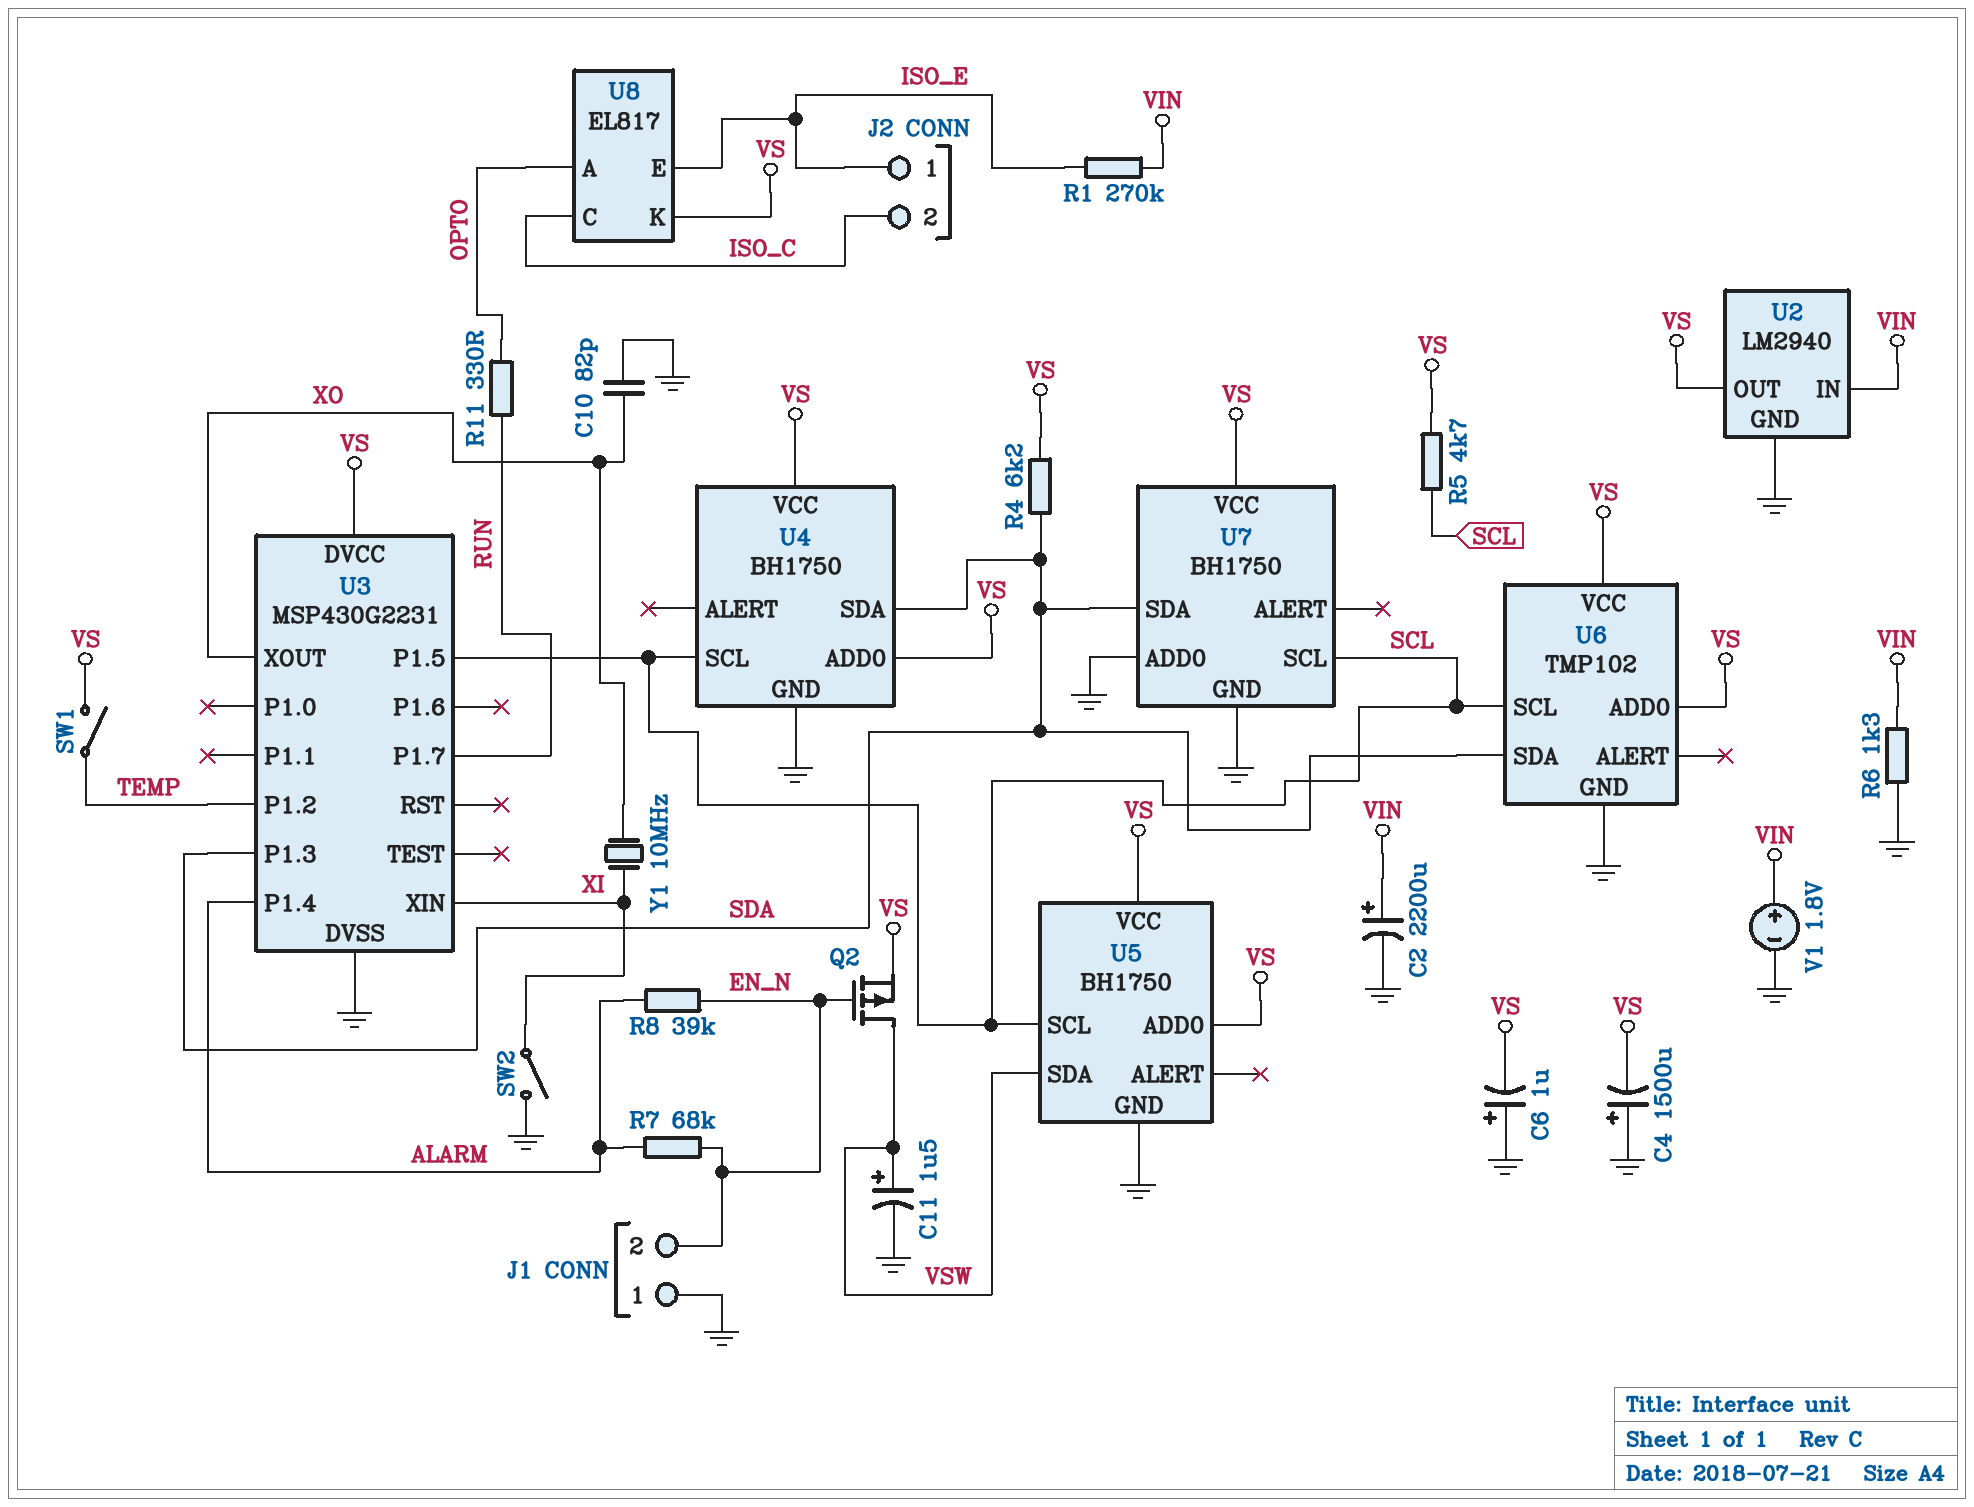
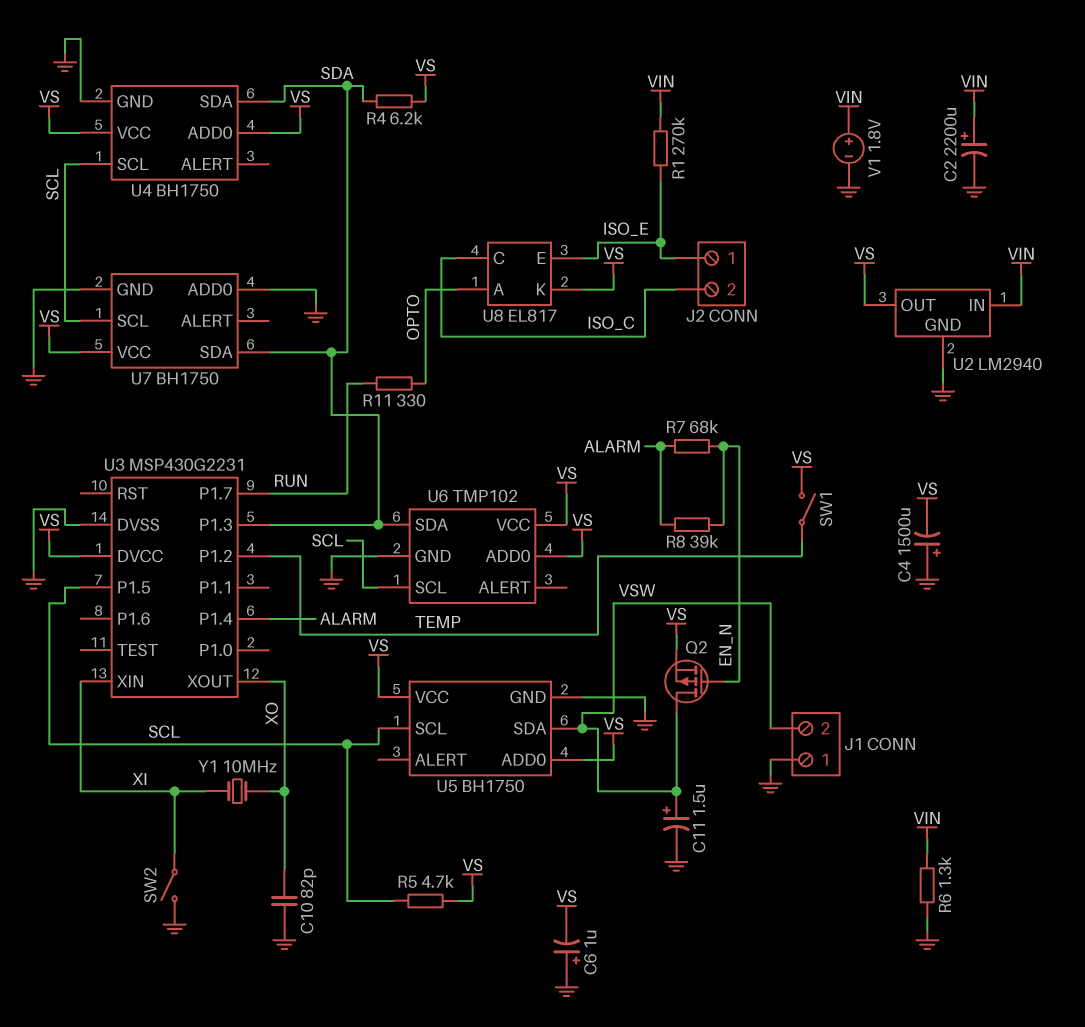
J1 pin 2: EN_N -> VSW

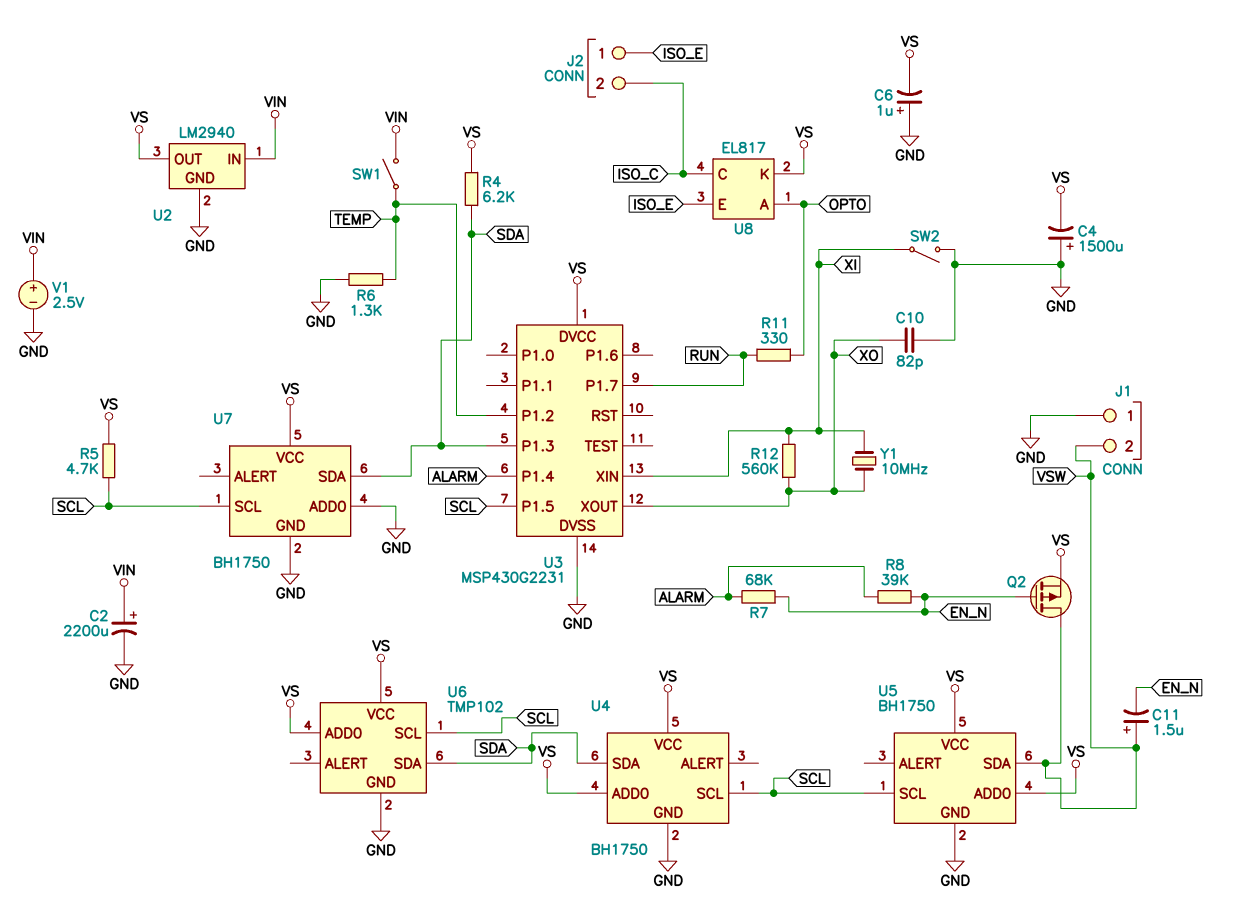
C11: 1.5uF (plus VSW, minus GND) -> 1.5uF (plus VSW, minus EN_N)
R1: 270k (ISO_E, VIN) -> none
R6: 1.3k (GND, VIN) -> 1.3k (GND, TEMP)
R12: none -> 560k (XI, XO)
SW1: switch (TEMP, VS) -> switch (TEMP, VIN)
V1: 1.8V (plus VIN, minus GND) -> 2.5V (plus VIN, minus GND)

